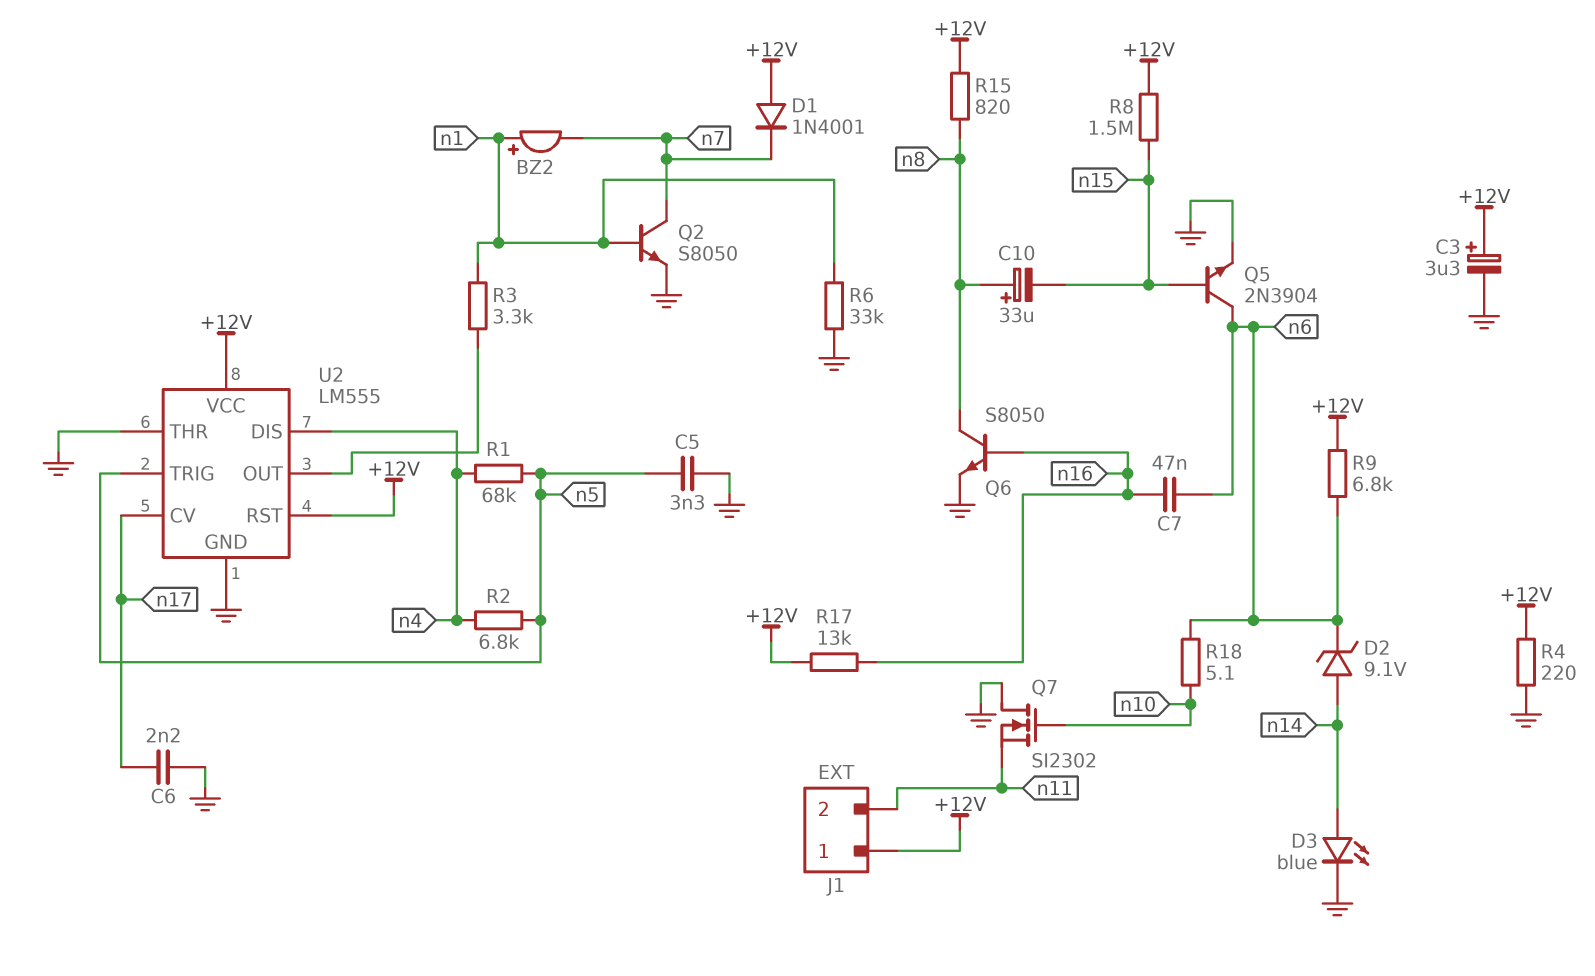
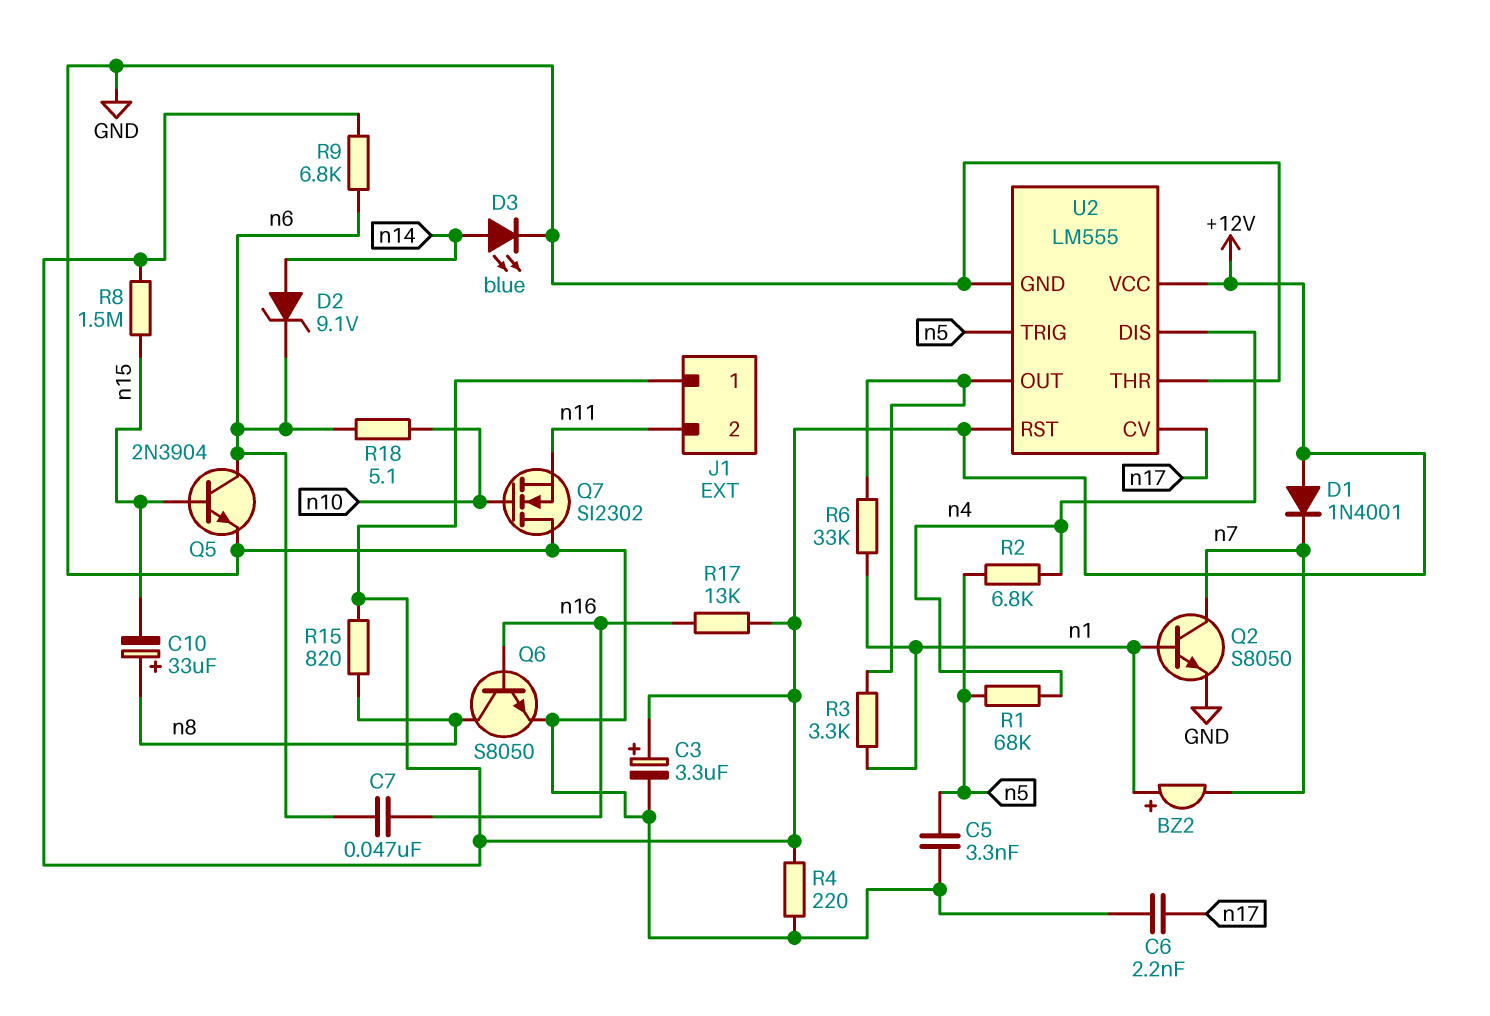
R6: 33k (GND, n1) -> 33k (U2/OUT, n1)

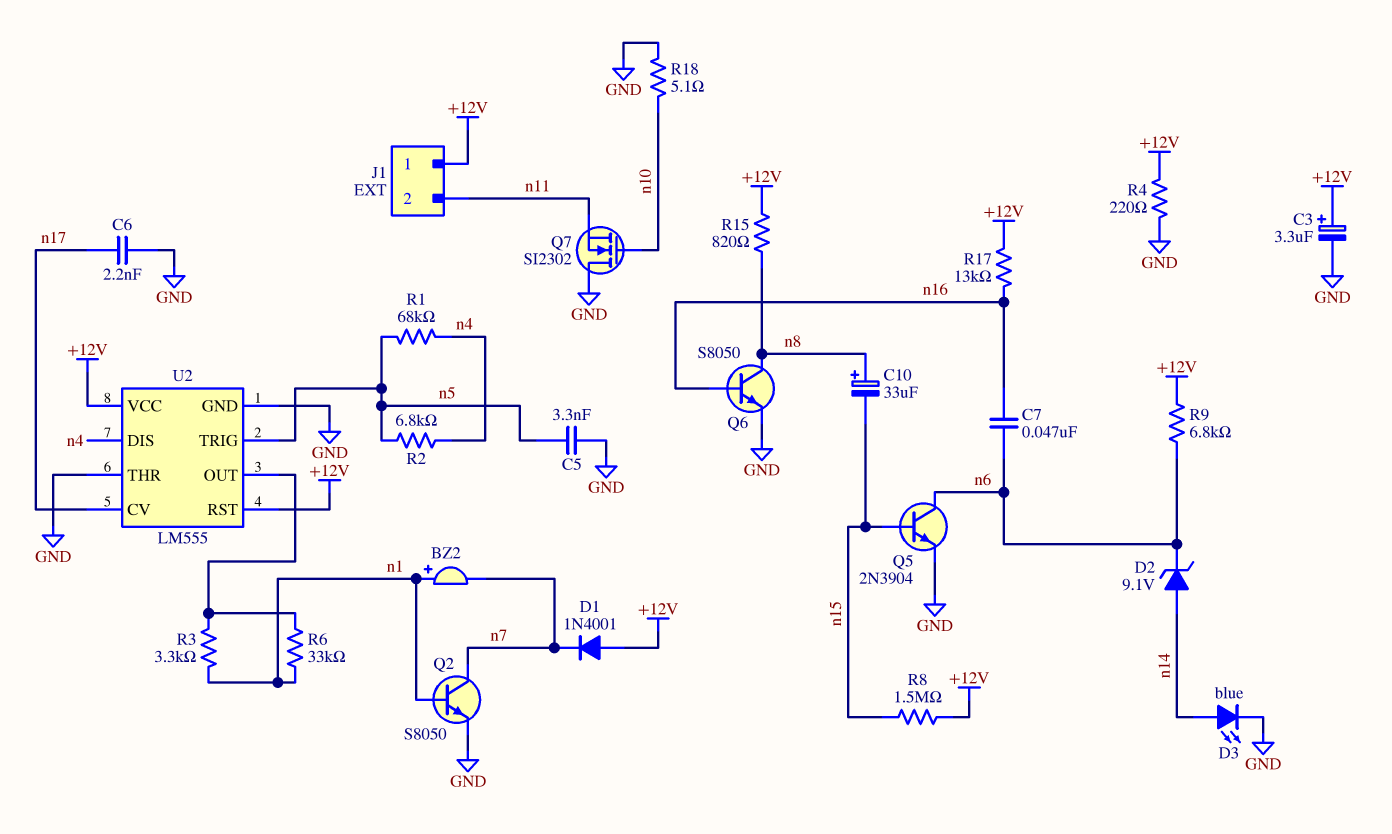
R18: 5.1 (n6, n10) -> 5.1 (GND, n10)

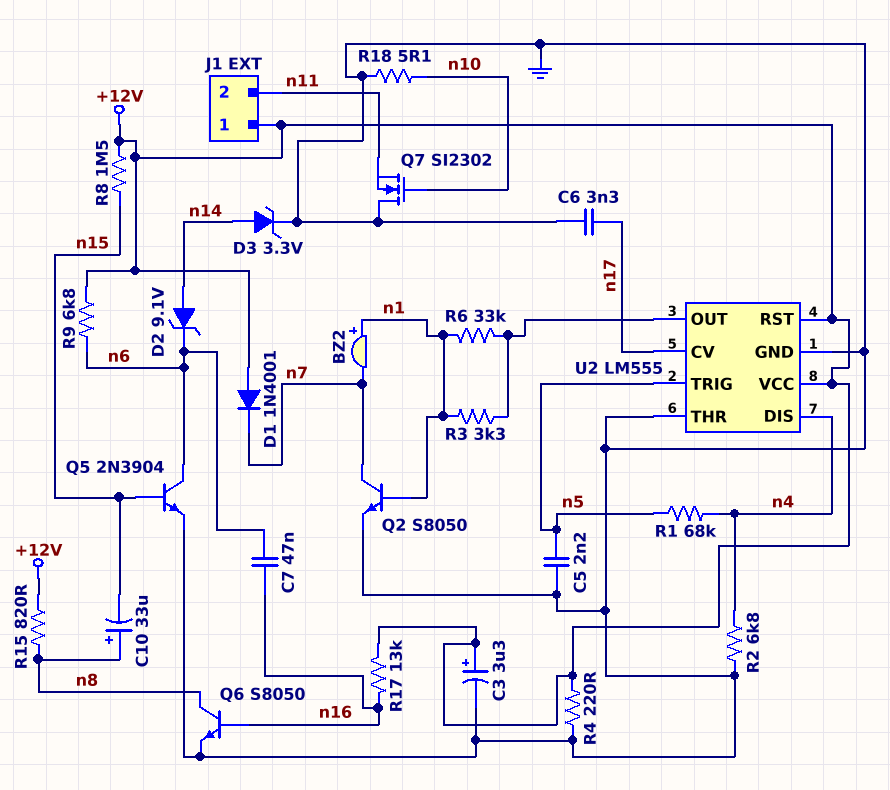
C5: 3.3nF (GND, n5) -> 2.2nF (GND, n5)
C6: 2.2nF (GND, n17) -> 3.3nF (GND, n17)
D3: LED blue (A n14, K GND) -> zener 3.3V (A n14, K GND)
R2: 6.8k (n4, n5) -> 6.8k (GND, n4)

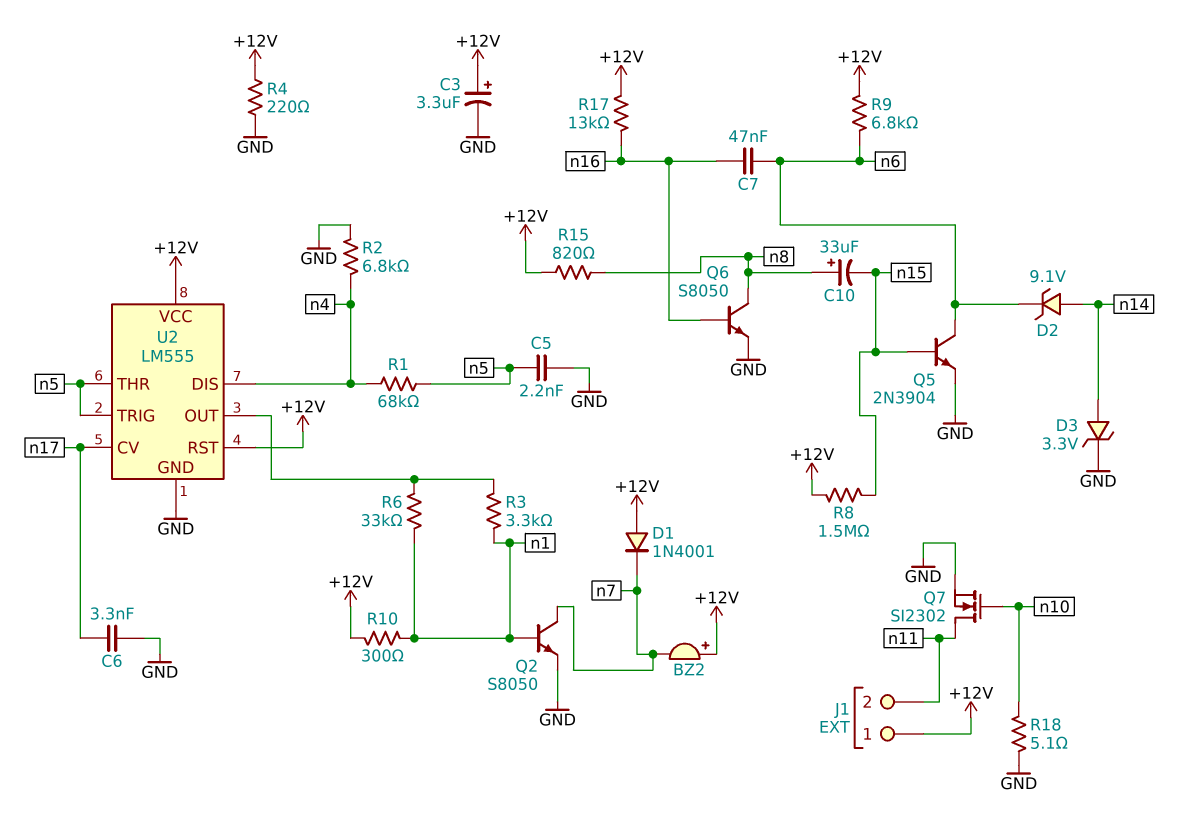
BZ2: buzzer (plus n1, minus n7) -> buzzer (plus +12V, minus n7)
Q7: NMOS SI2302 (G n10, D GND, S n11) -> NMOS SI2302 (G n10, D n11, S GND)
R10: none -> 300 (+12V, n1)
U2 pin THR: GND -> n5

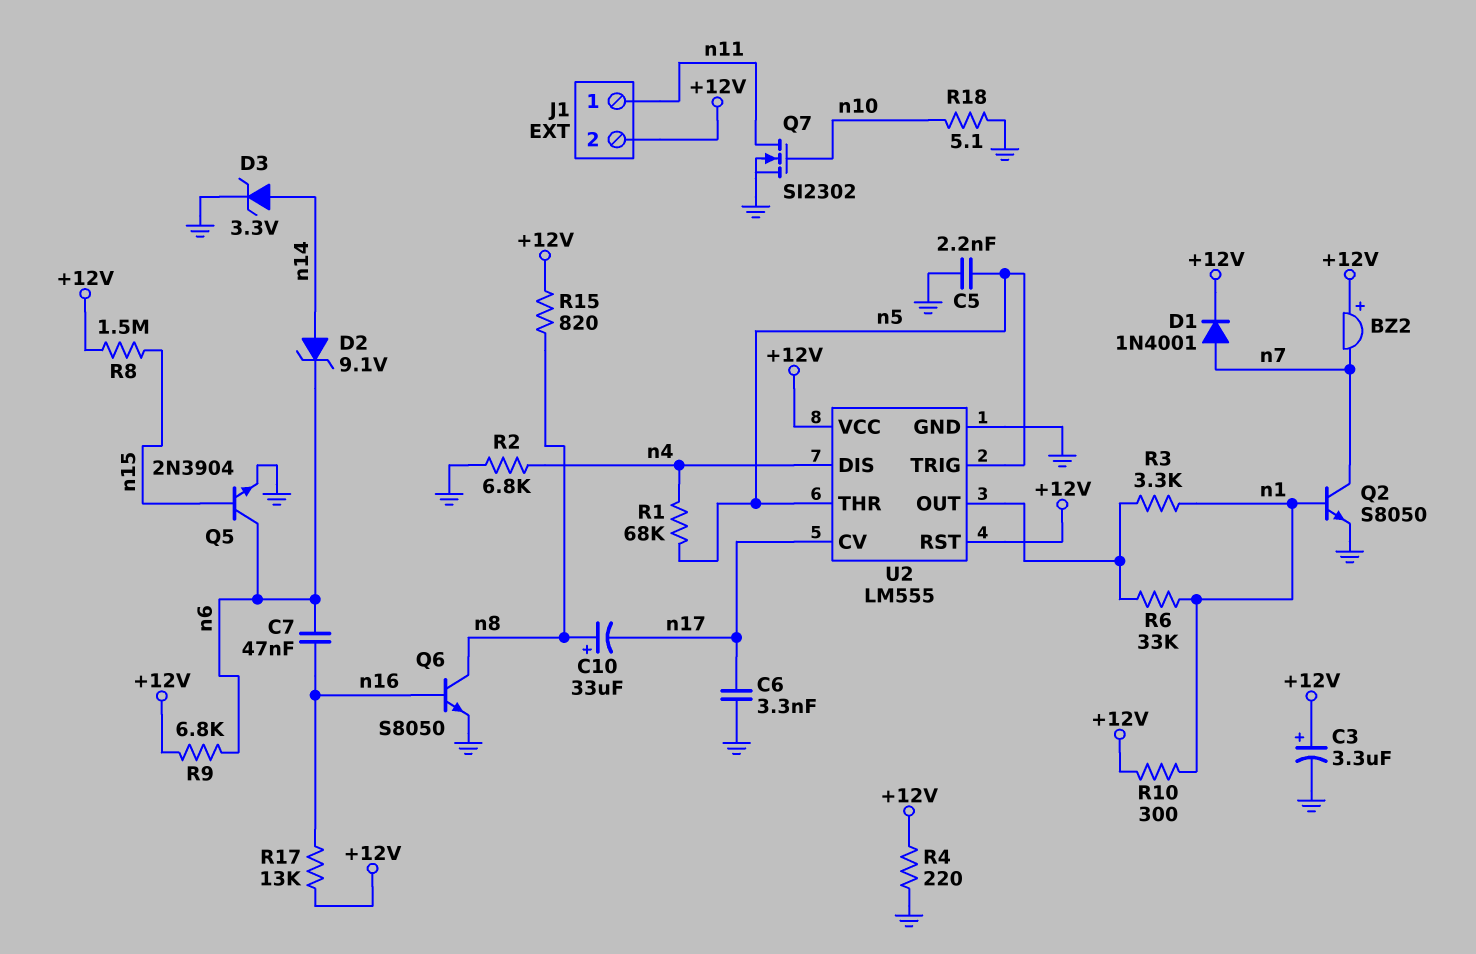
C10: 33uF (plus n8, minus n15) -> 33uF (plus n8, minus n17)
D1: diode 1N4001 (A +12V, K n7) -> diode 1N4001 (A n7, K +12V)
J1 pin 1: +12V -> n11
J1 pin 2: n11 -> +12V

